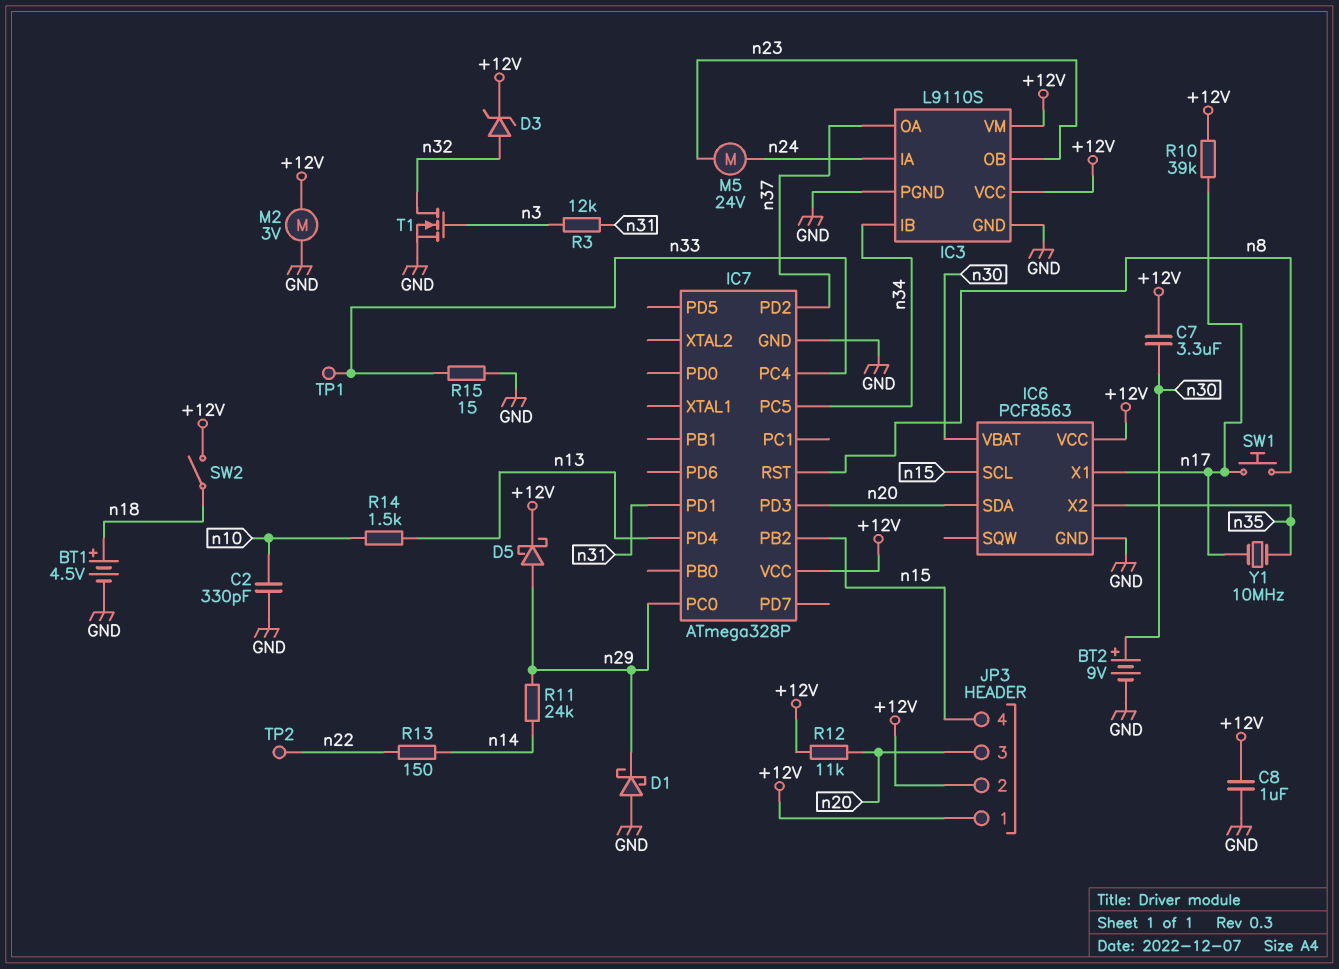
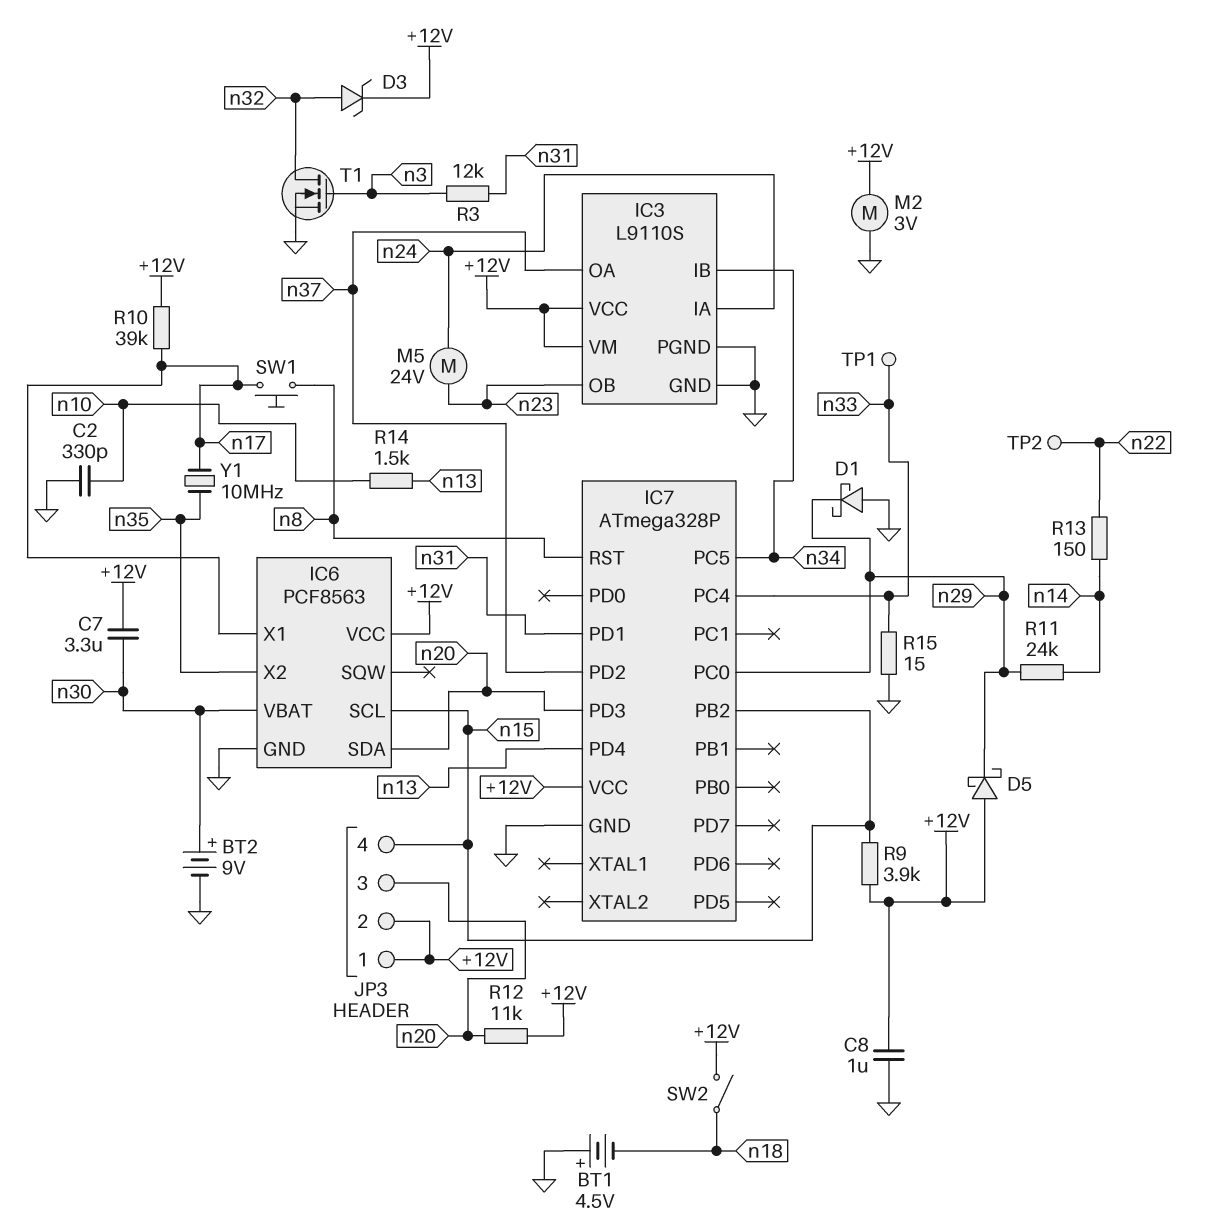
BT1: 4.5V (plus n18, minus GND) -> 4.5V (plus GND, minus n18)
D5: schottky (A n29, K +12V) -> schottky (A +12V, K n29)
R9: none -> 3.9k (+12V, n15)

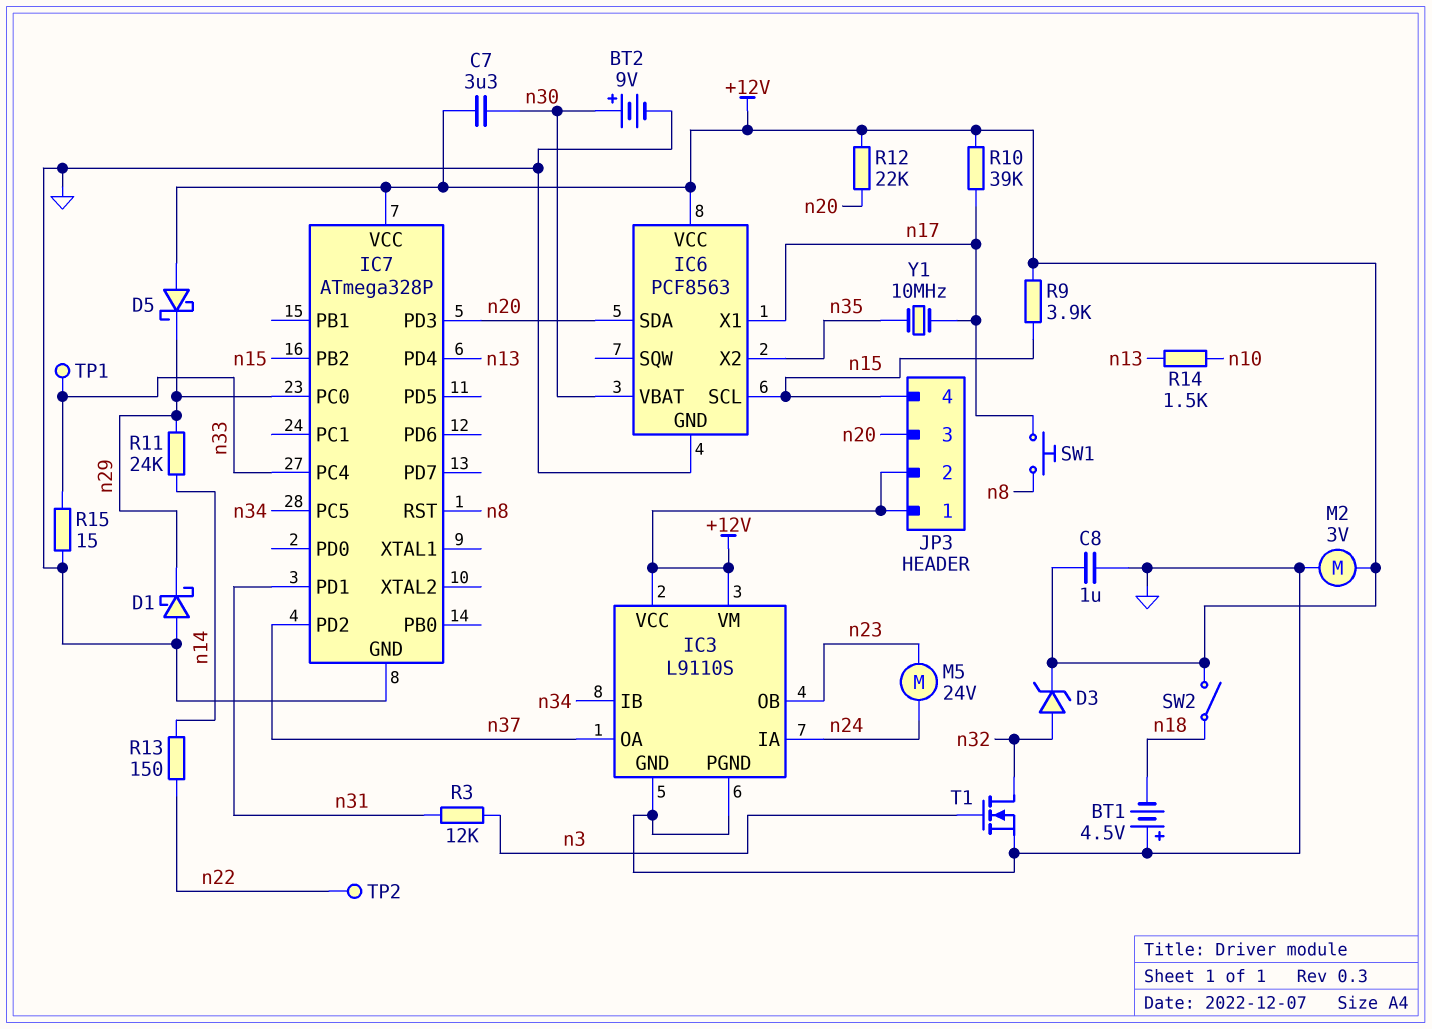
C2: 330pF (GND, n10) -> none
R12: 11k (+12V, n20) -> 22k (+12V, n20)

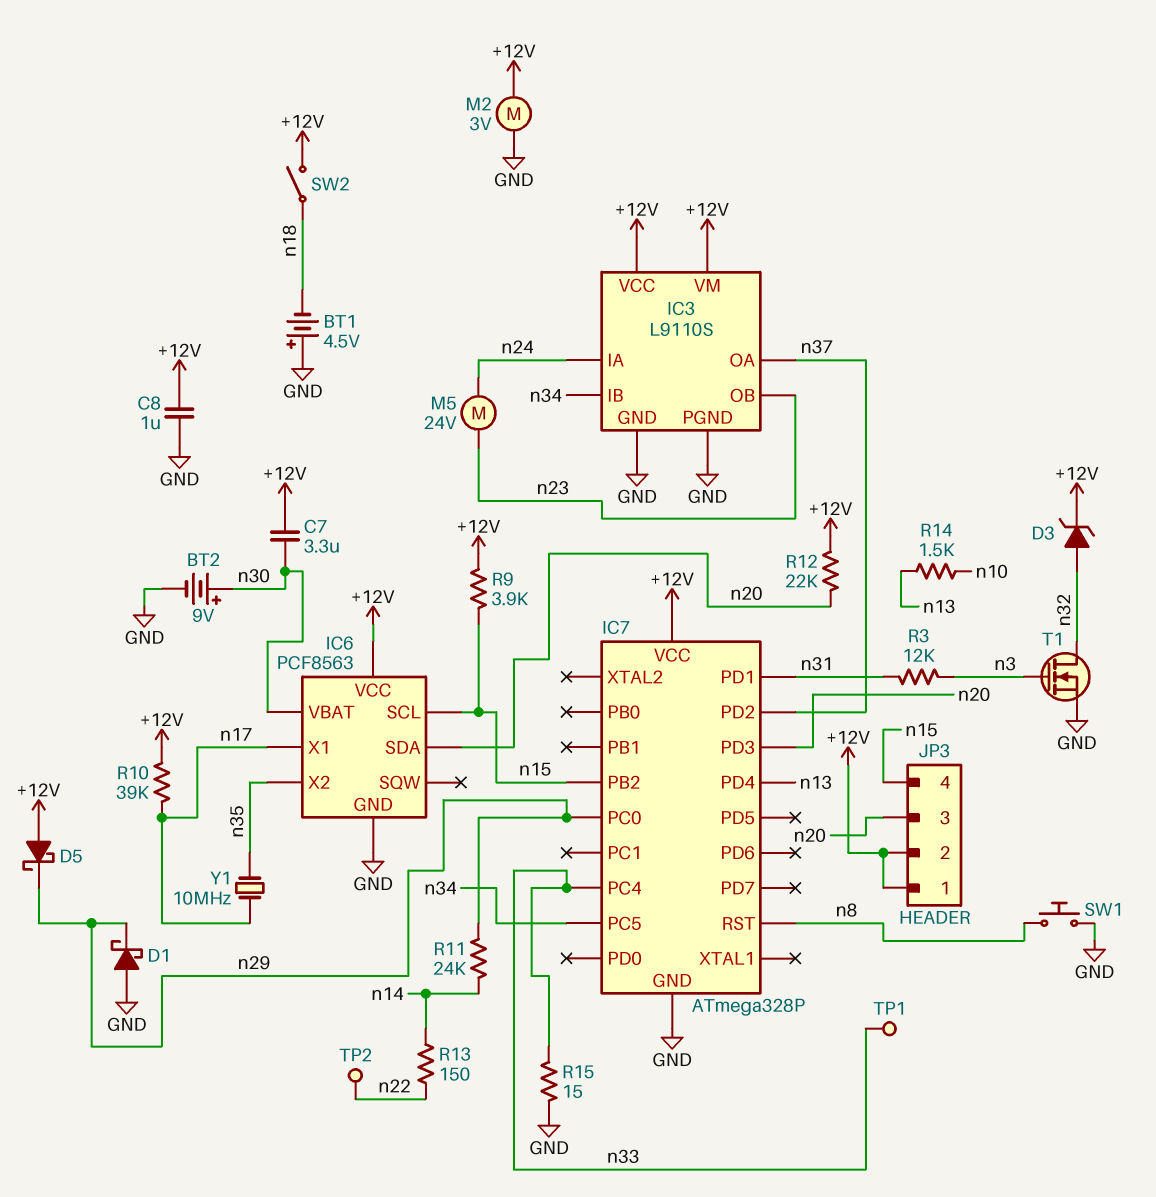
SW1: button (n8, n17) -> button (GND, n8)

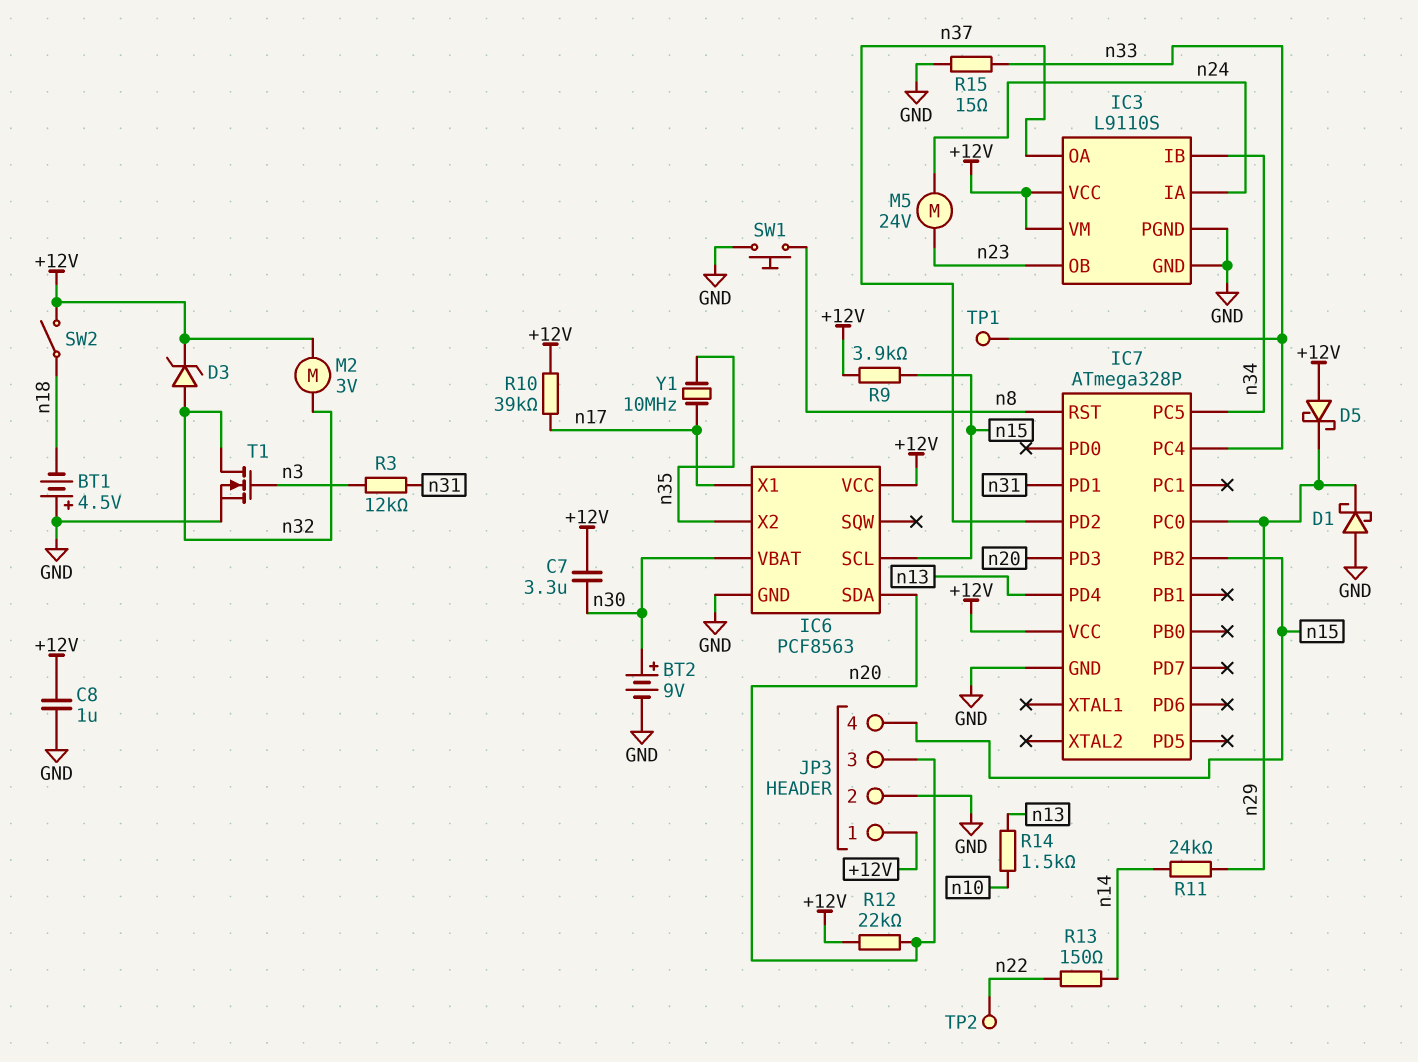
JP3 pin 2: +12V -> GND
M2: motor 3V (+12V, GND) -> motor 3V (+12V, n32)

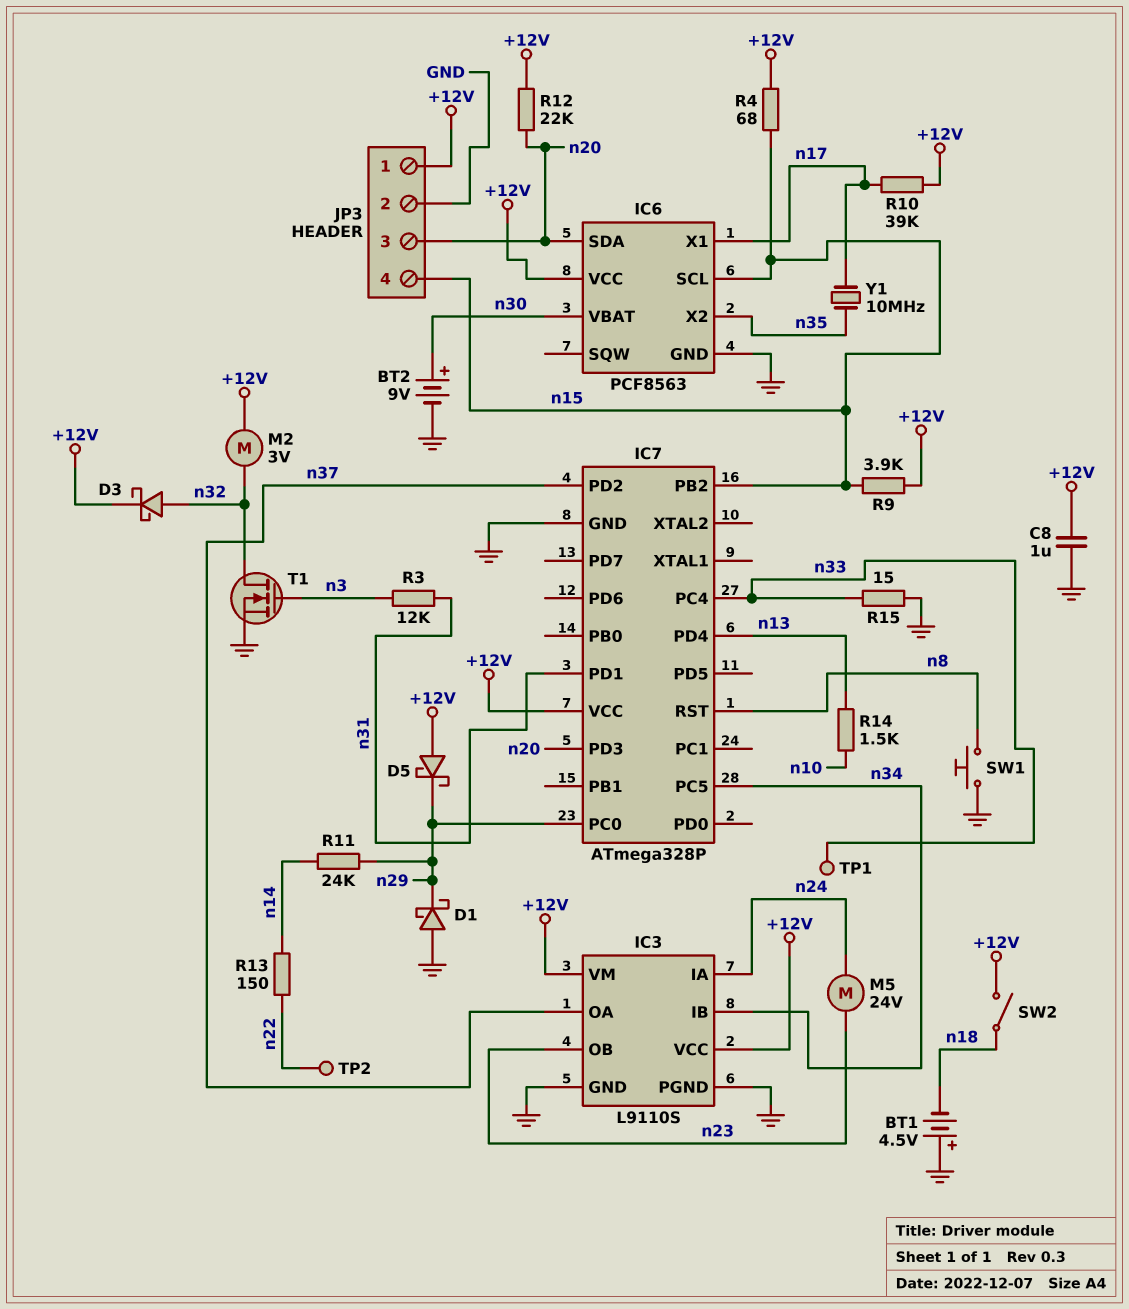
C7: 3.3uF (+12V, n30) -> none
D3: zener (A n32, K +12V) -> schottky (A n32, K +12V)
R4: none -> 68 (+12V, n15)

